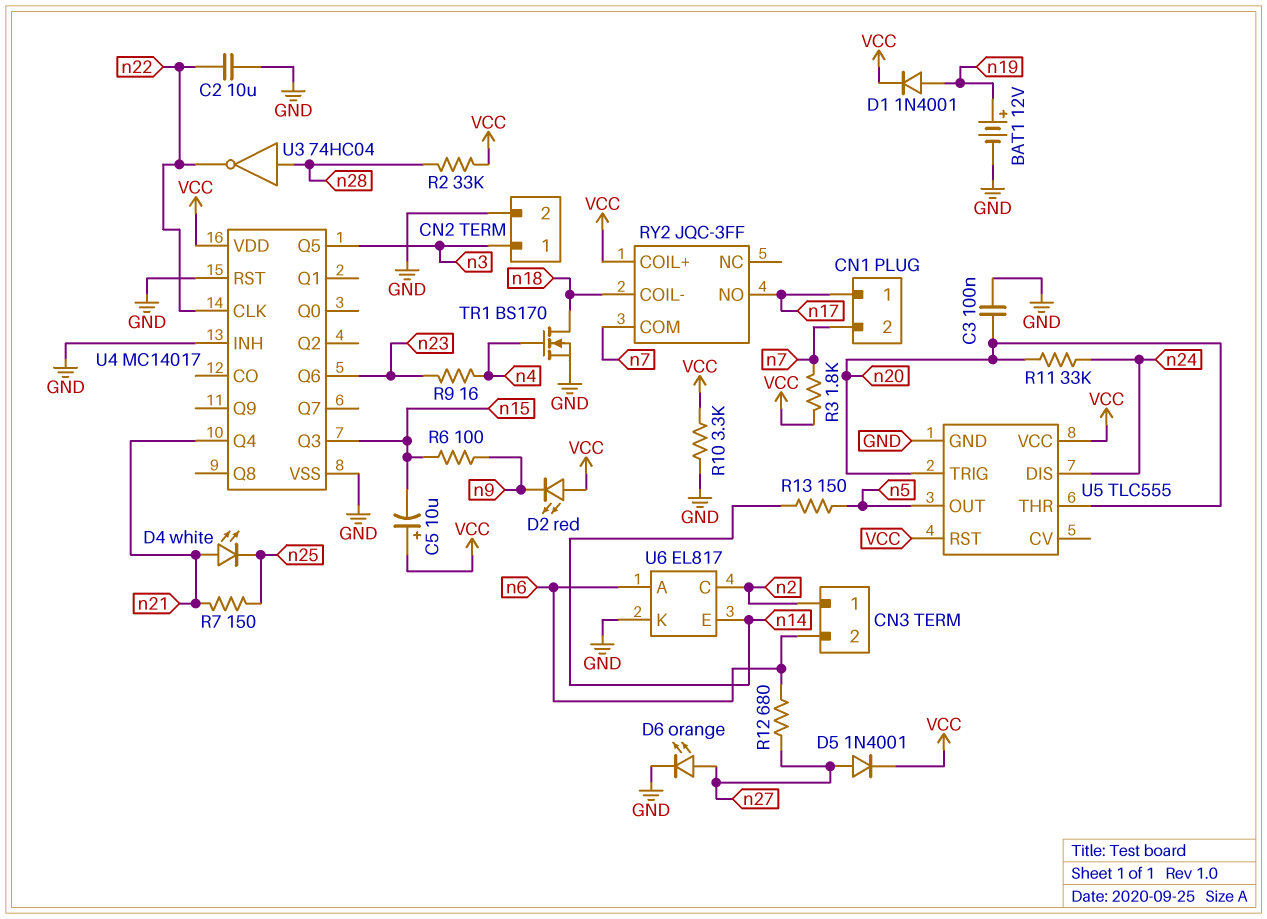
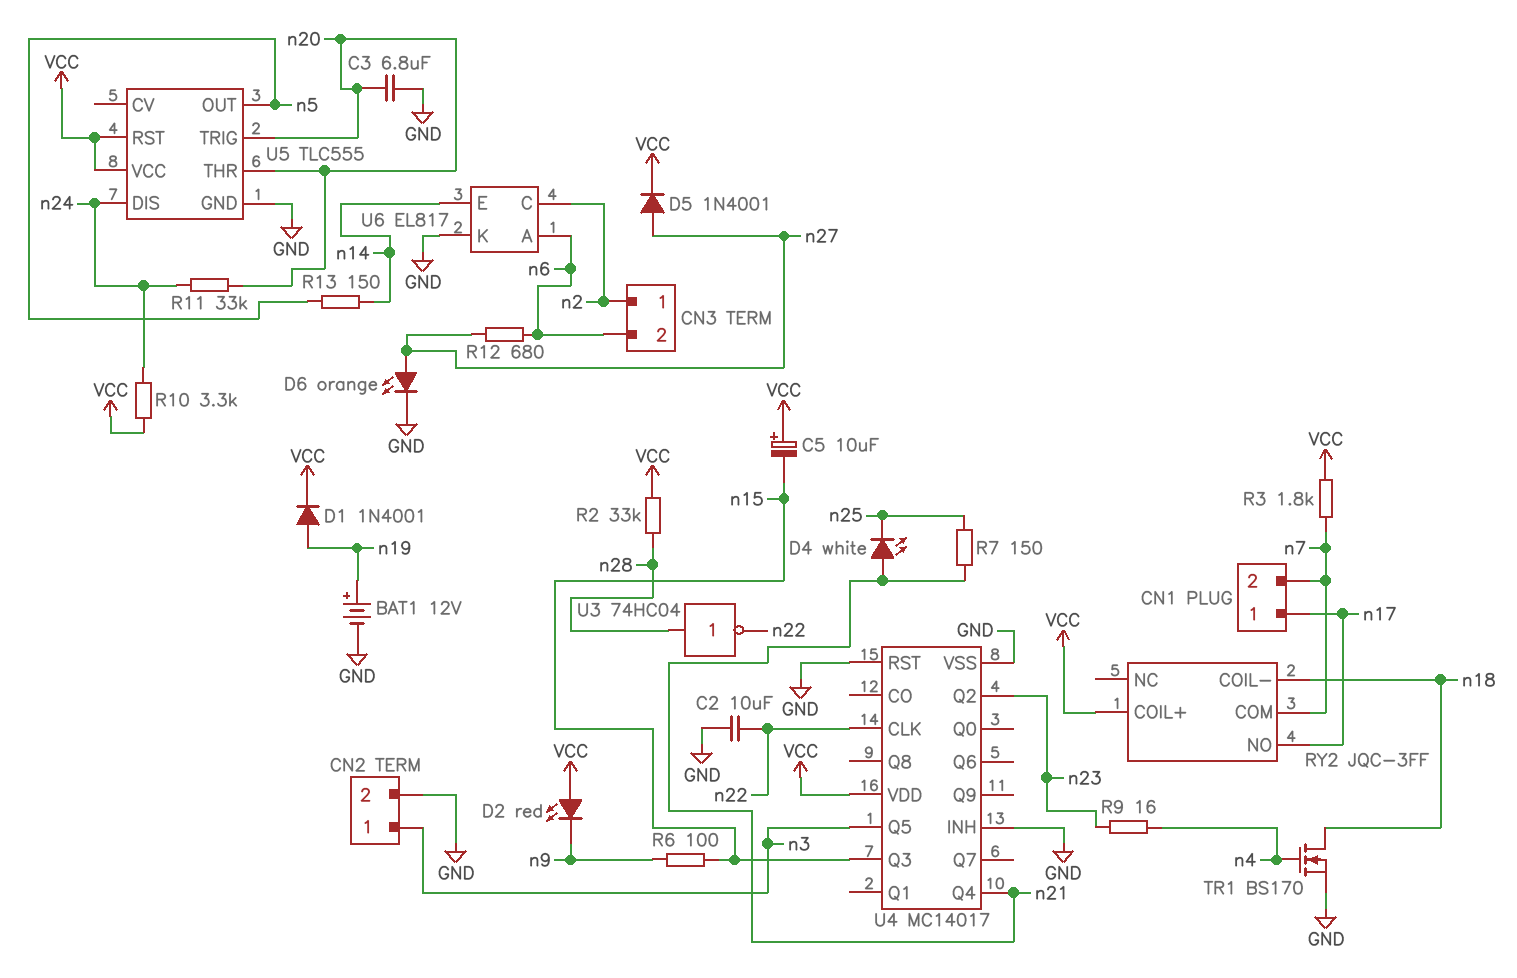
C3: 100nF (GND, n20) -> 6.8uF (GND, n20)
R10: 3.3k (GND, VCC) -> 3.3k (VCC, n24)
U4 pin Q2: none -> n23
U4 pin Q6: n23 -> none

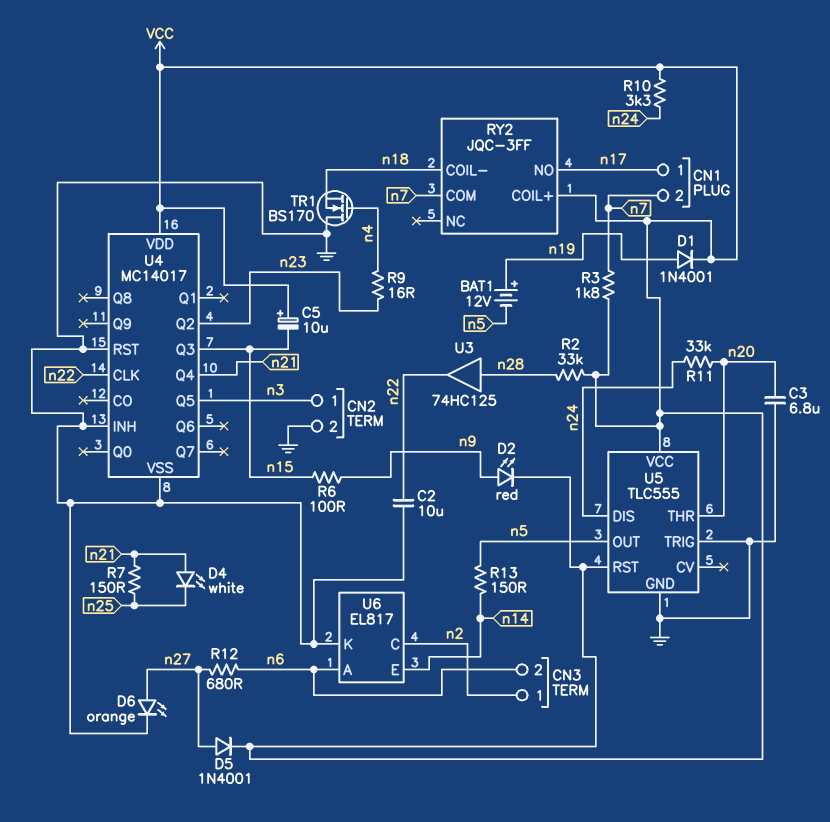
BAT1: 12V (plus n19, minus GND) -> 12V (plus n19, minus n5)
D2: LED red (A VCC, K n9) -> LED red (A n9, K VCC)
TR1: NMOS BS170 (G n4, D n18, S GND) -> NMOS BS170 (G n4, D GND, S n18)
U3: NOT 74HC04 (in n28, out n22) -> buffer 74HC125 (in n28, out n22)
U5 pin TRIG: n20 -> GND

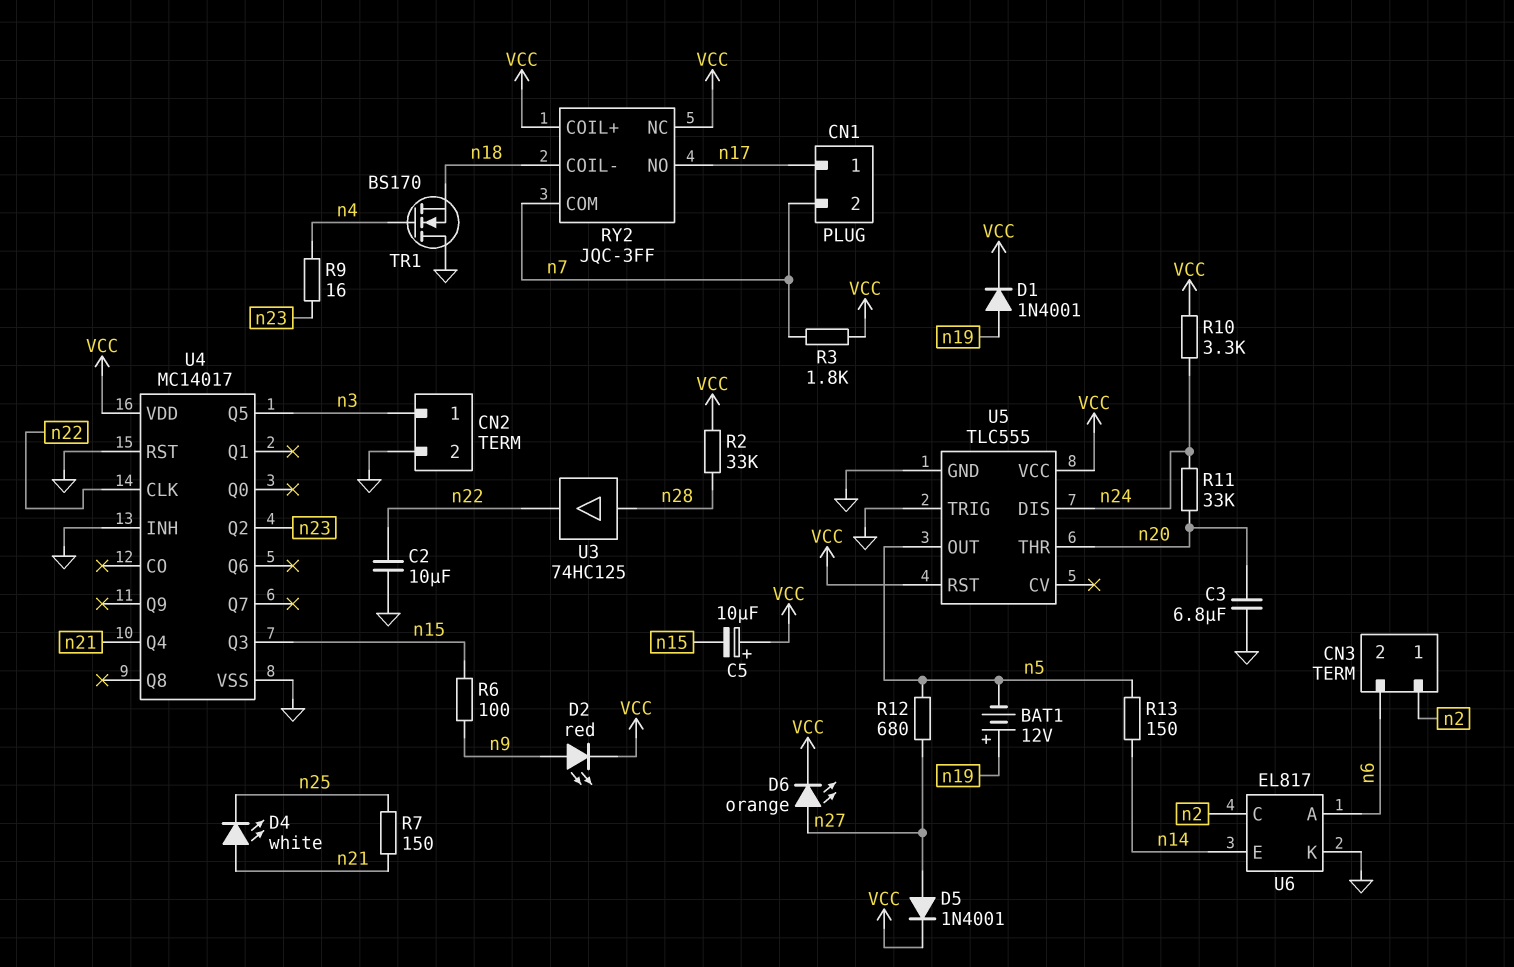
D6: LED orange (A n27, K GND) -> LED orange (A n27, K VCC)
R12: 680 (n6, n27) -> 680 (n5, n27)
RY2 pin NC: none -> VCC

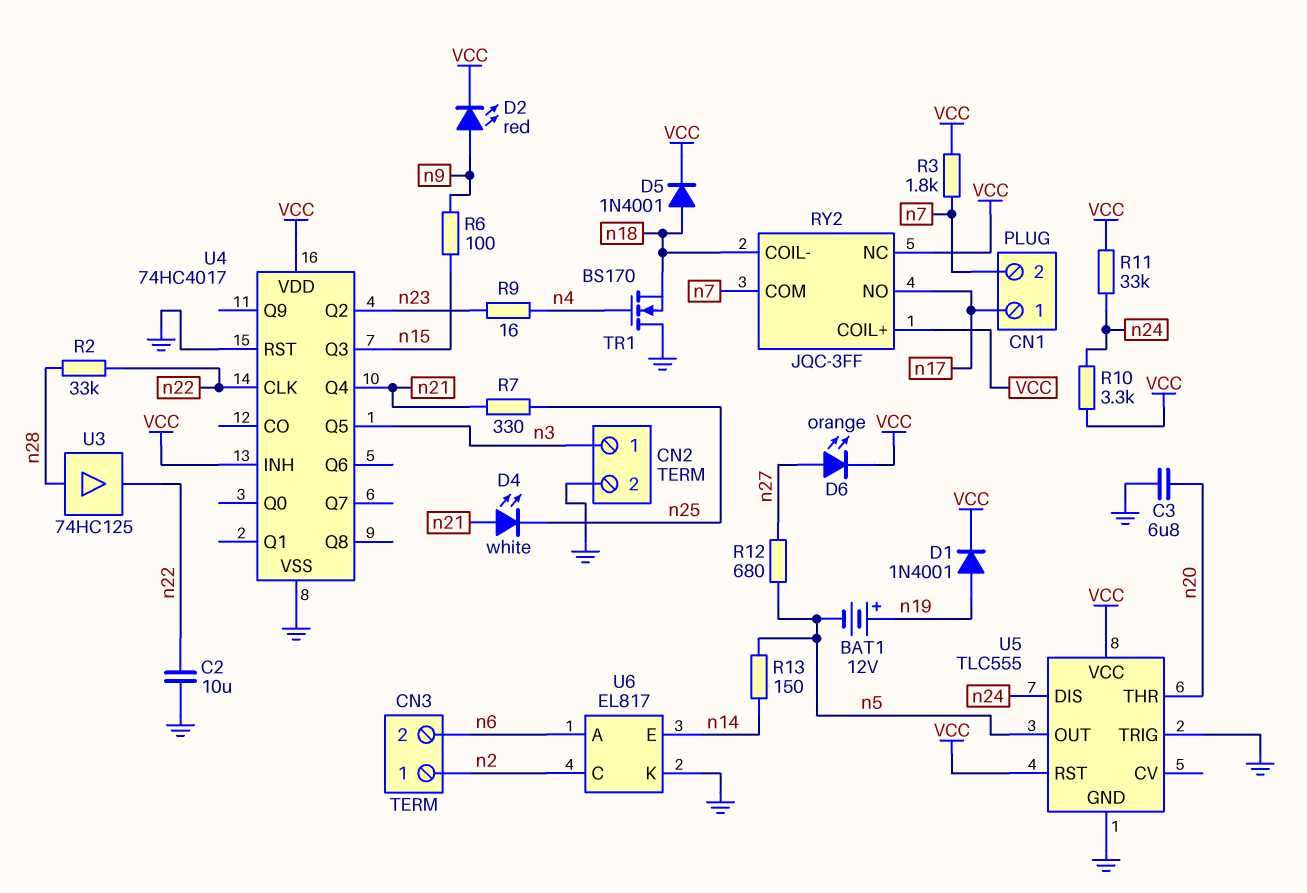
C5: 10uF (plus VCC, minus n15) -> none
D5: diode 1N4001 (A n27, K VCC) -> diode 1N4001 (A n18, K VCC)
R2: 33k (VCC, n28) -> 33k (n22, n28)
R7: 150 (n21, n25) -> 330 (n21, n25)
R11: 33k (n20, n24) -> 33k (VCC, n24)
U4: MC14017 -> 74HC4017
U4 pin INH: GND -> VCC

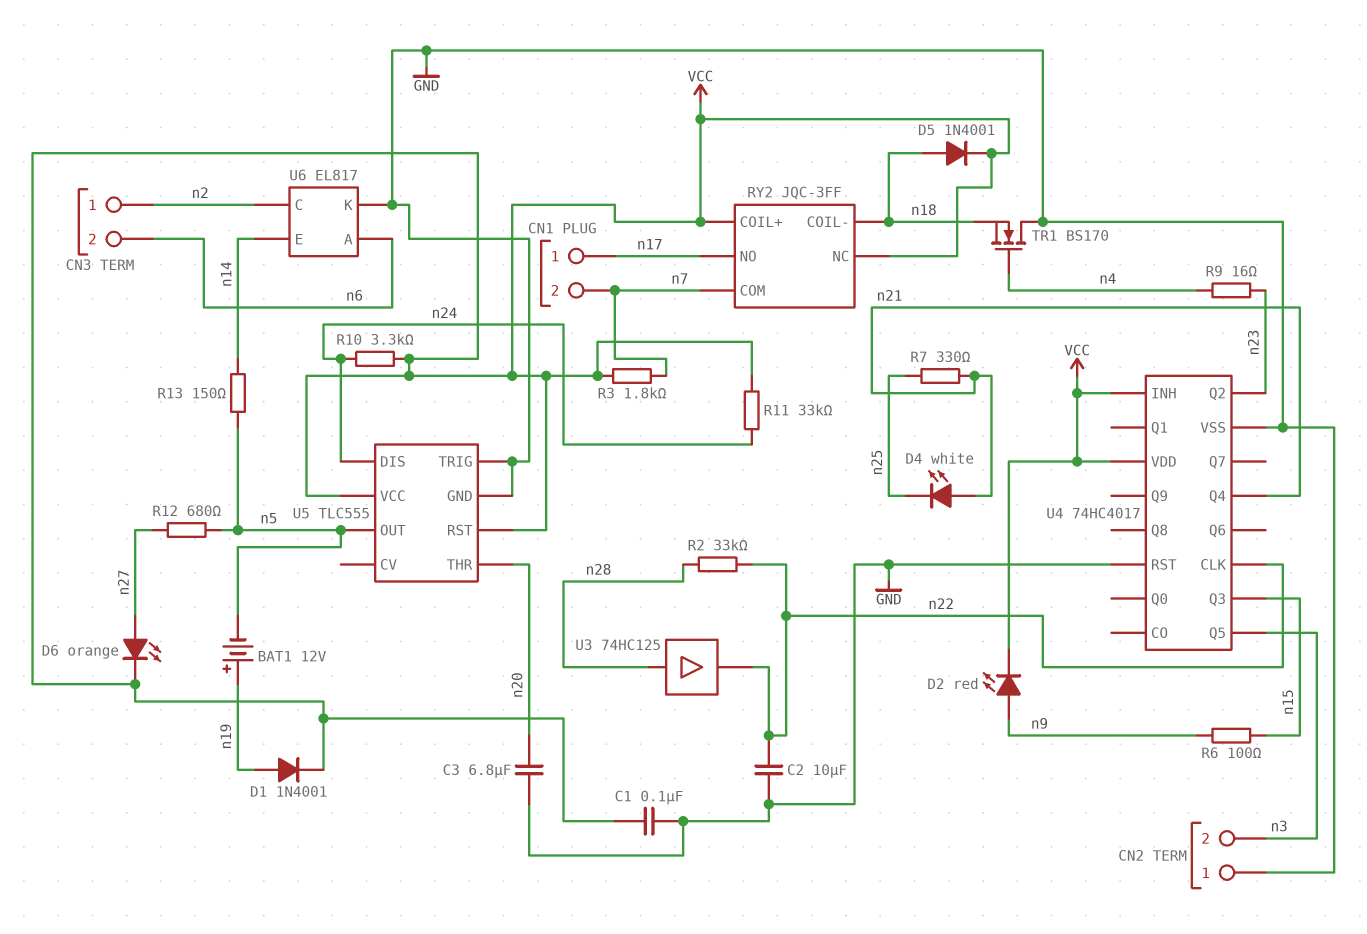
C1: none -> 100nF (GND, VCC)
CN2 pin 1: n3 -> GND
CN2 pin 2: GND -> n3

